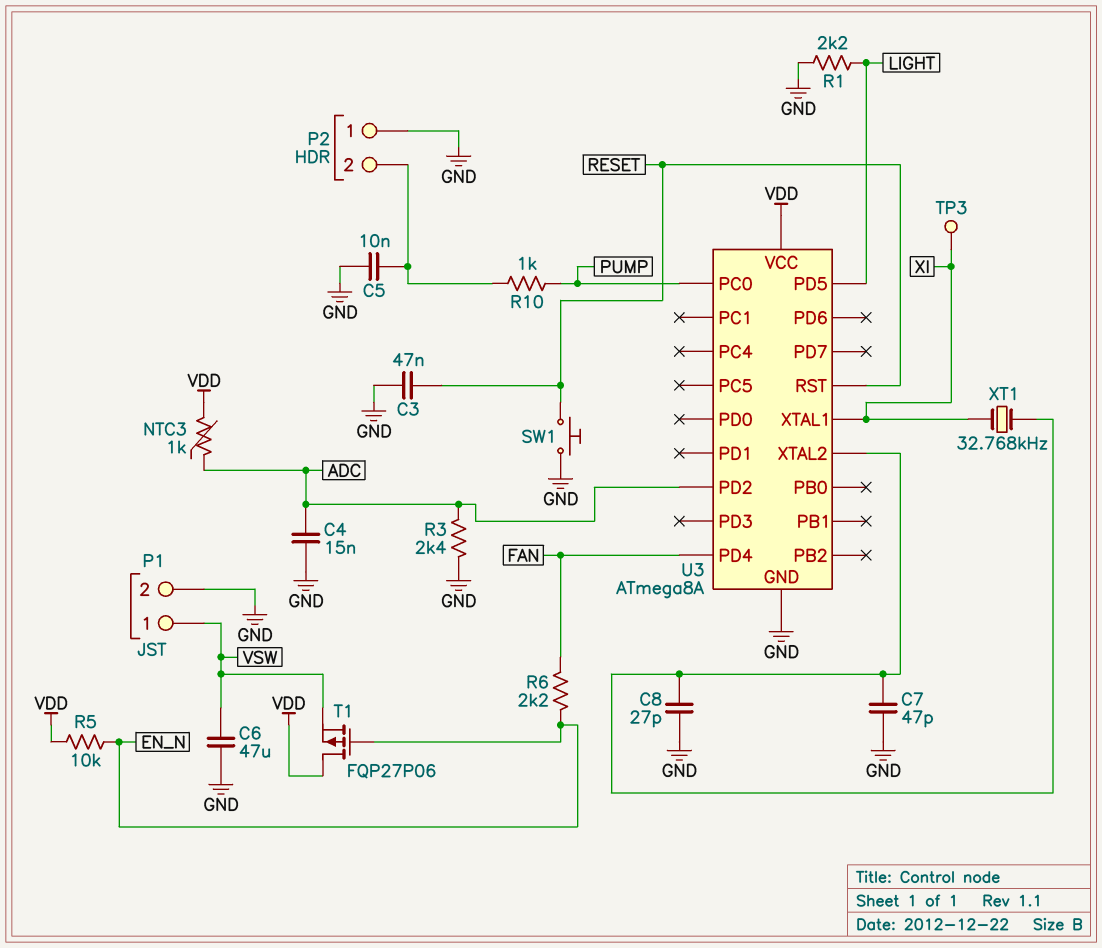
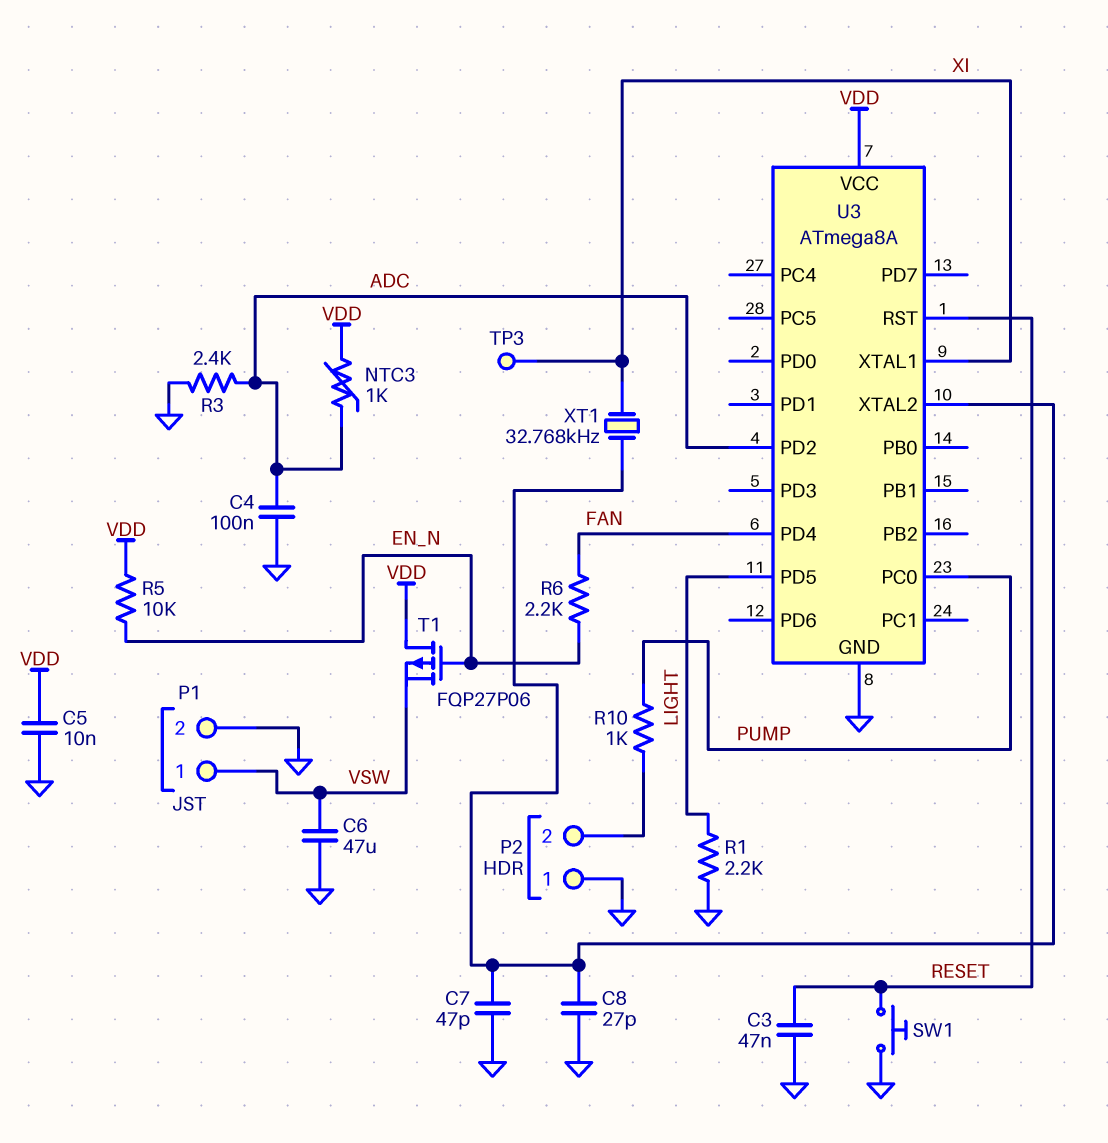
C4: 15nF (ADC, GND) -> 100nF (ADC, GND)
C5: 10nF (GND, P2/2) -> 10nF (GND, VDD)

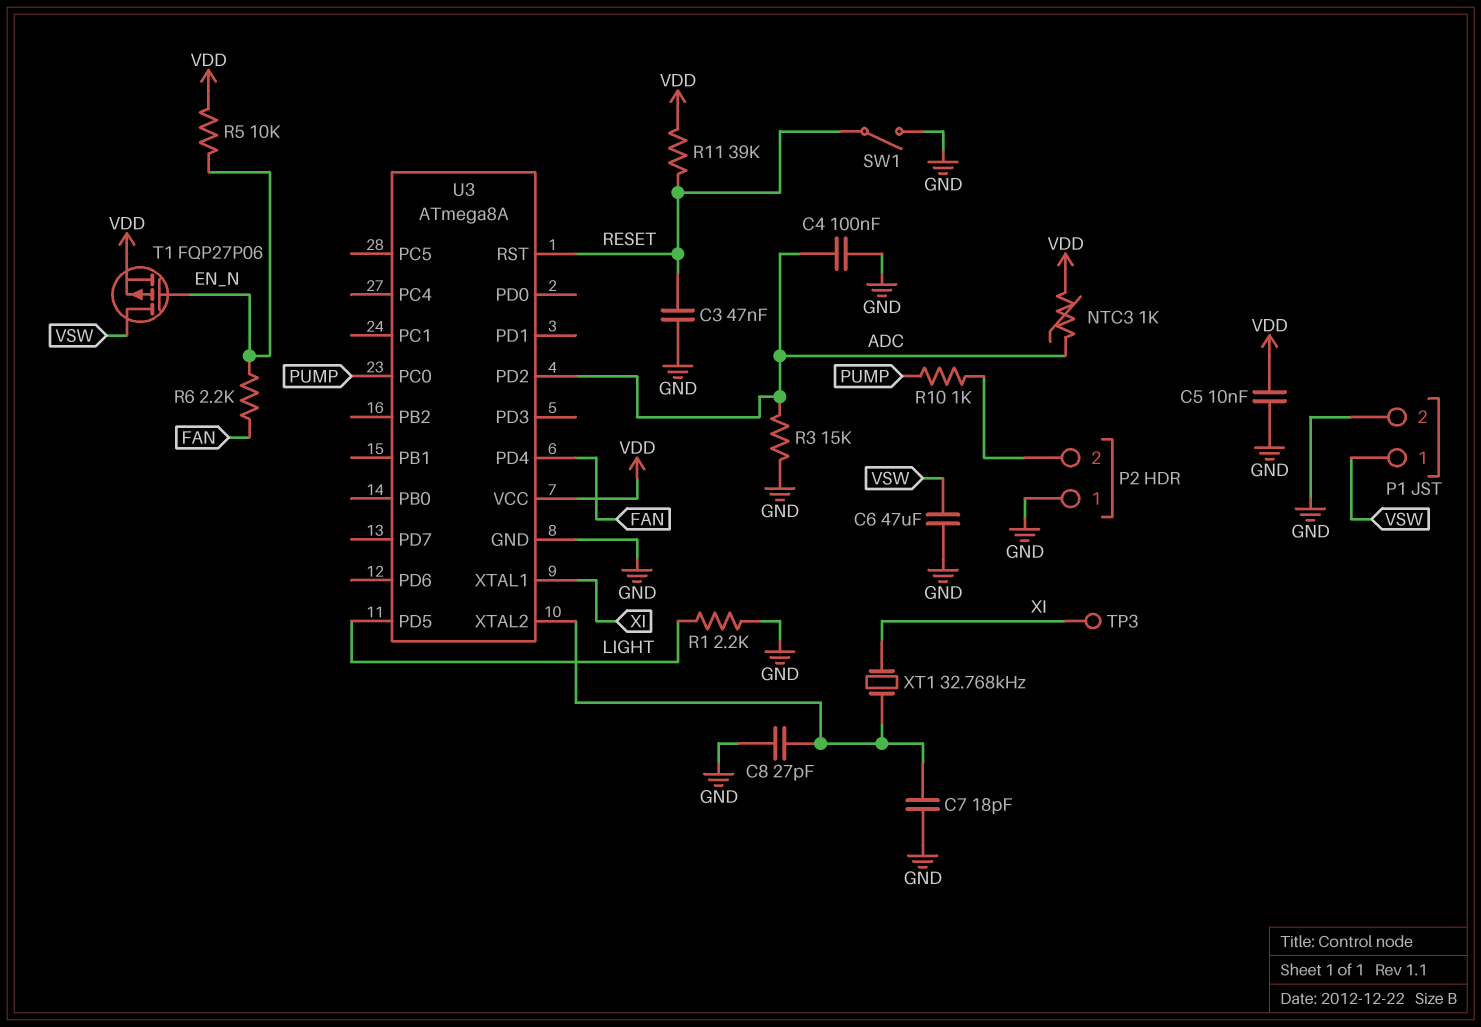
C7: 47pF (GND, U3/XTAL2) -> 18pF (GND, U3/XTAL2)
R3: 2.4k (ADC, GND) -> 15k (ADC, GND)
R11: none -> 39k (RESET, VDD)
SW1: button (GND, RESET) -> switch (GND, RESET)
T1: PMOS FQP27P06 (G EN_N, D VDD, S VSW) -> PMOS FQP27P06 (G EN_N, D VSW, S VDD)

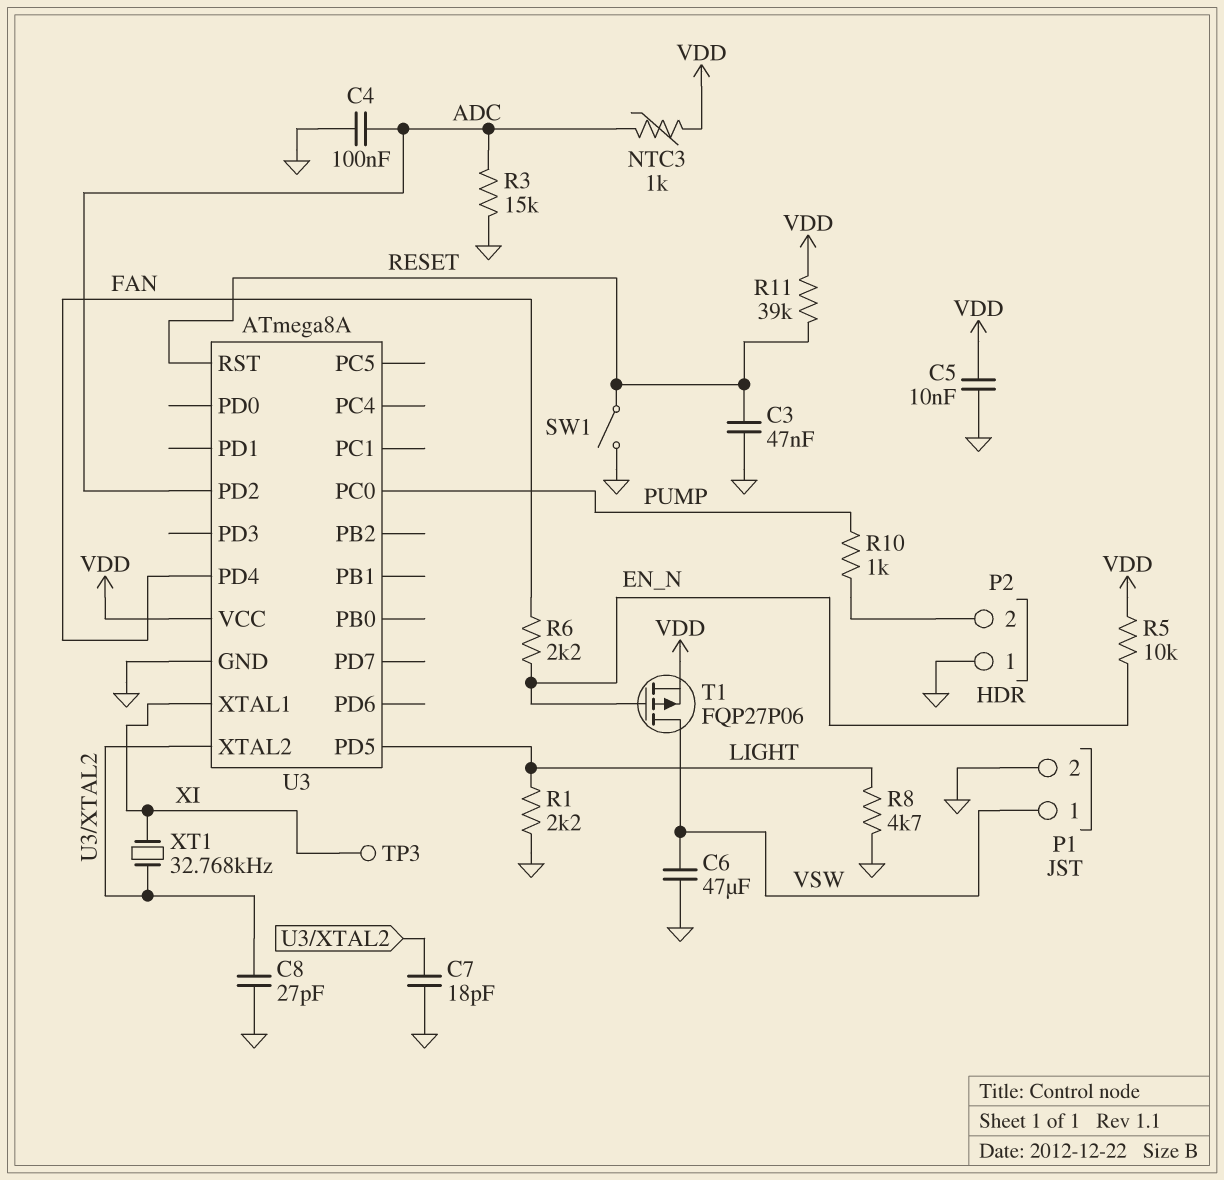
R8: none -> 4.7k (GND, LIGHT)

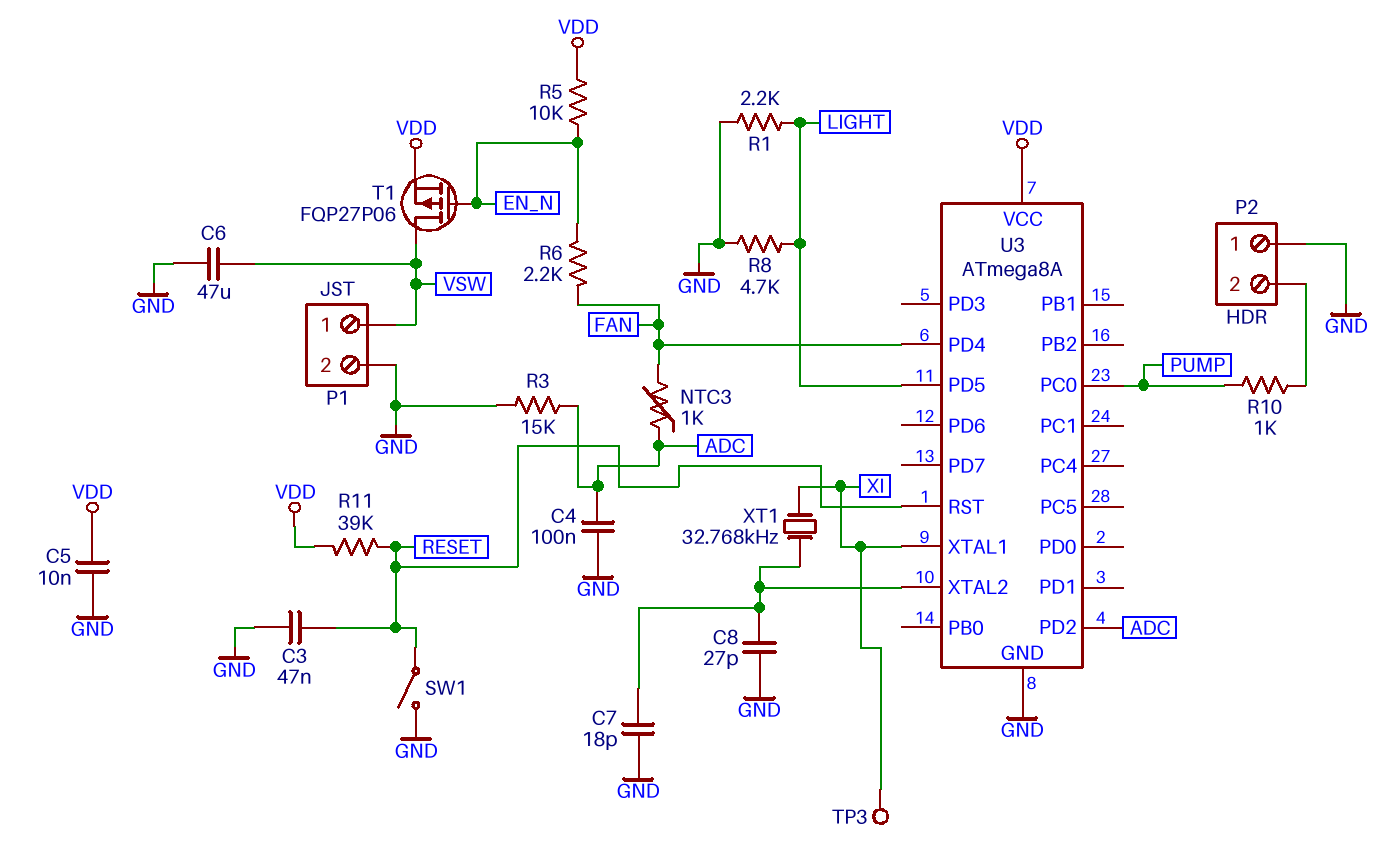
NTC3: 1k (ADC, VDD) -> 1k (ADC, FAN)

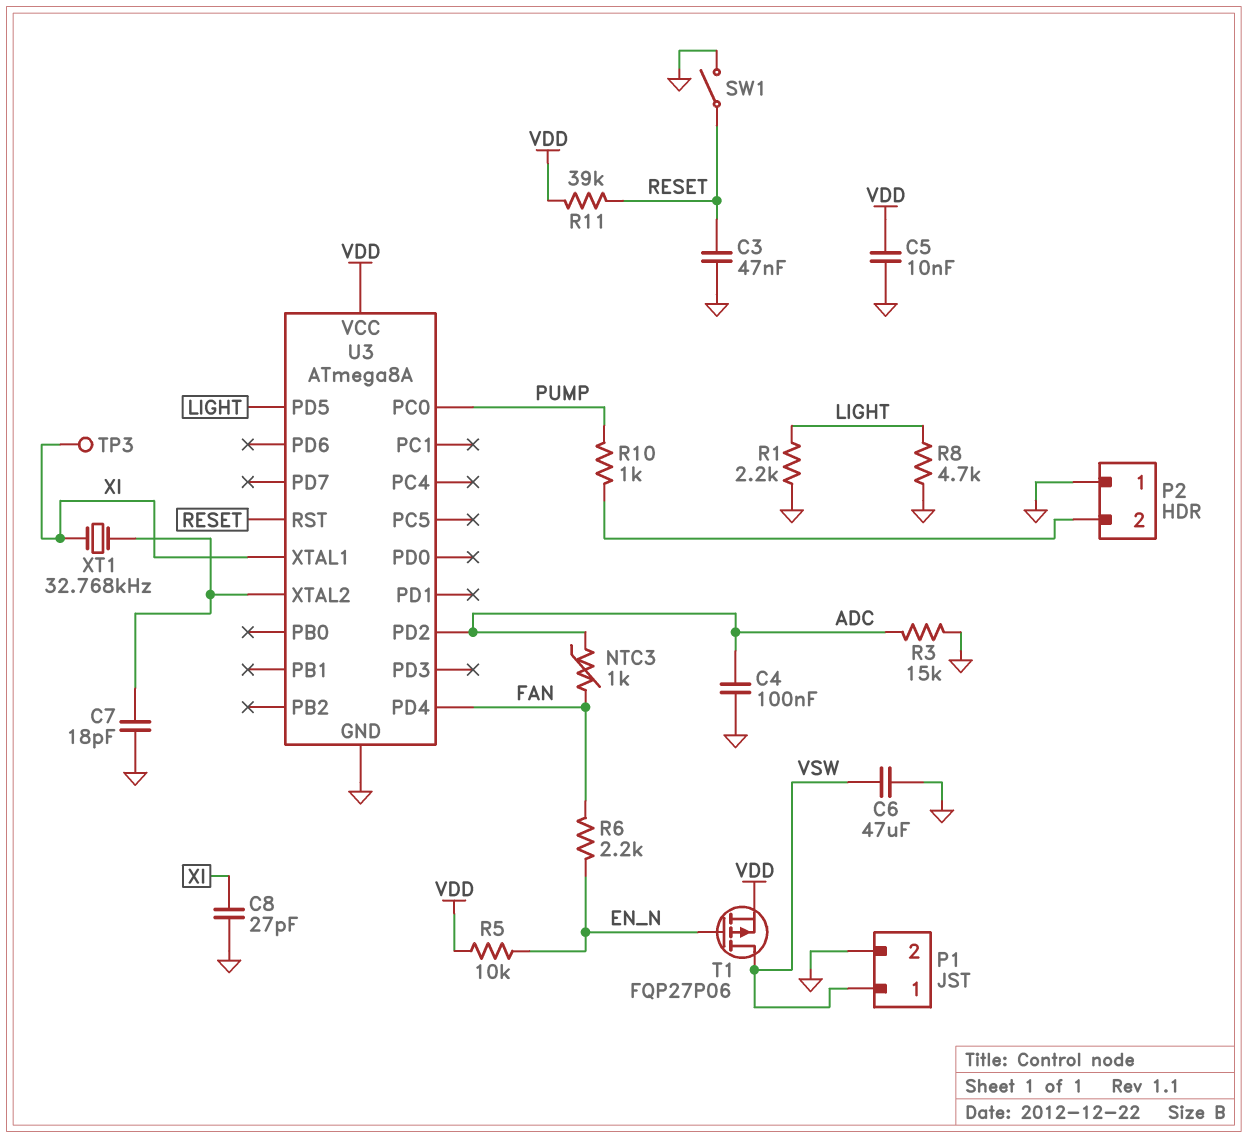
C8: 27pF (GND, U3/XTAL2) -> 27pF (GND, XI)

